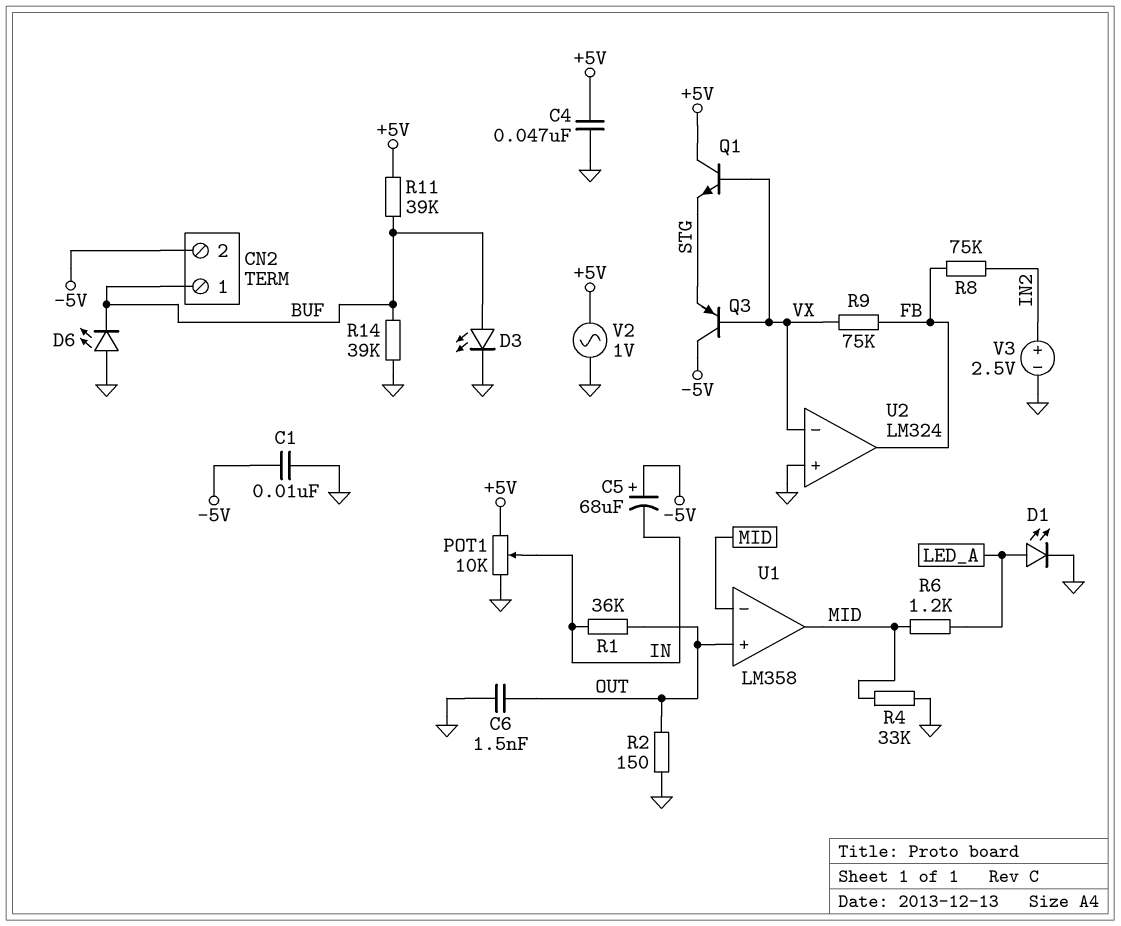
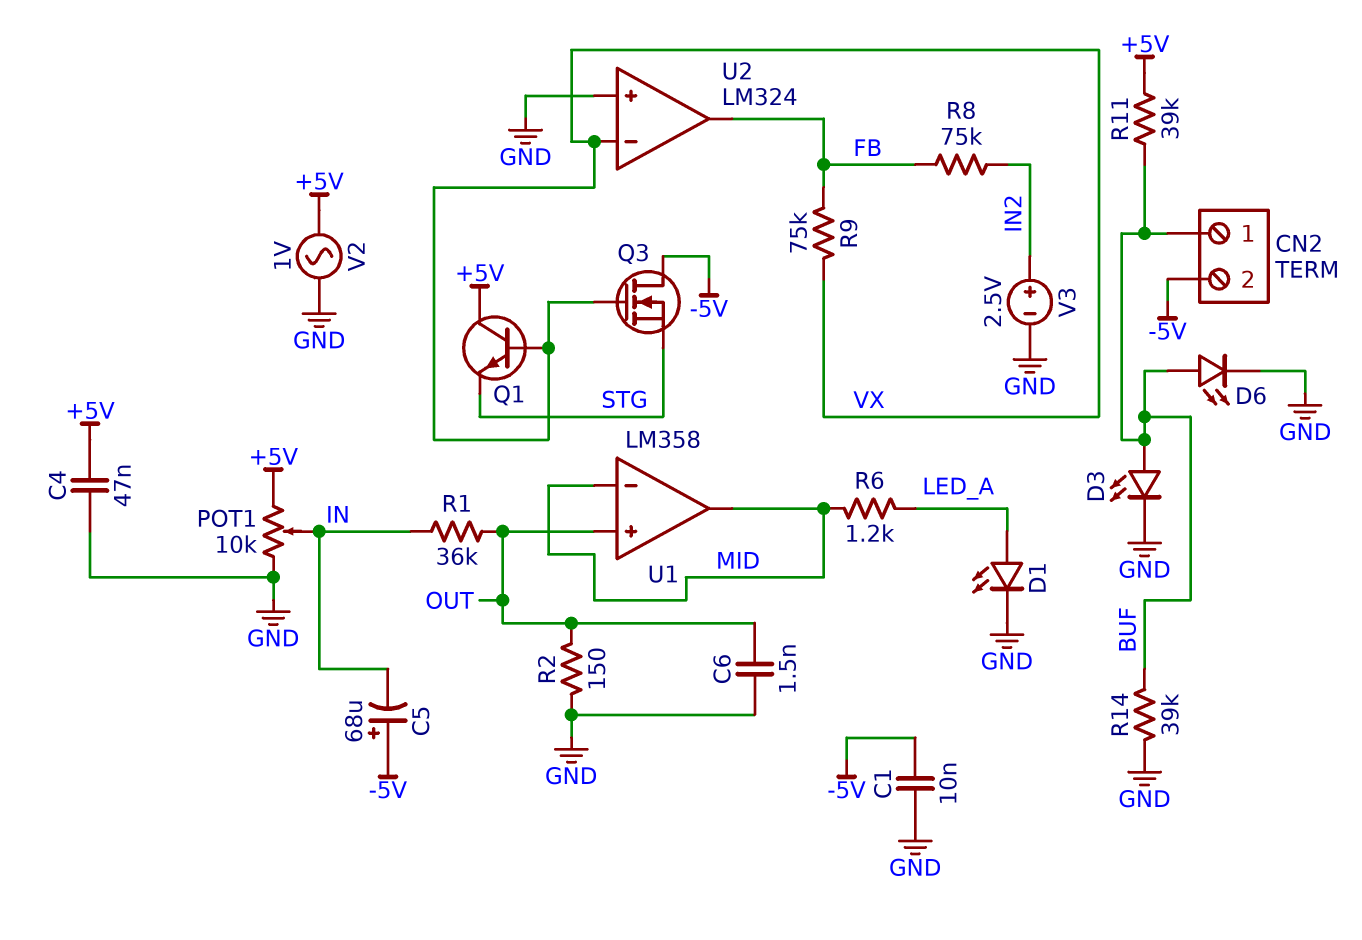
D6: LED (A GND, K BUF) -> LED (A BUF, K GND)
Q3: PNP (B VX, C -5V, E STG) -> NMOS (G VX, D -5V, S STG)
R4: 33k (GND, MID) -> none

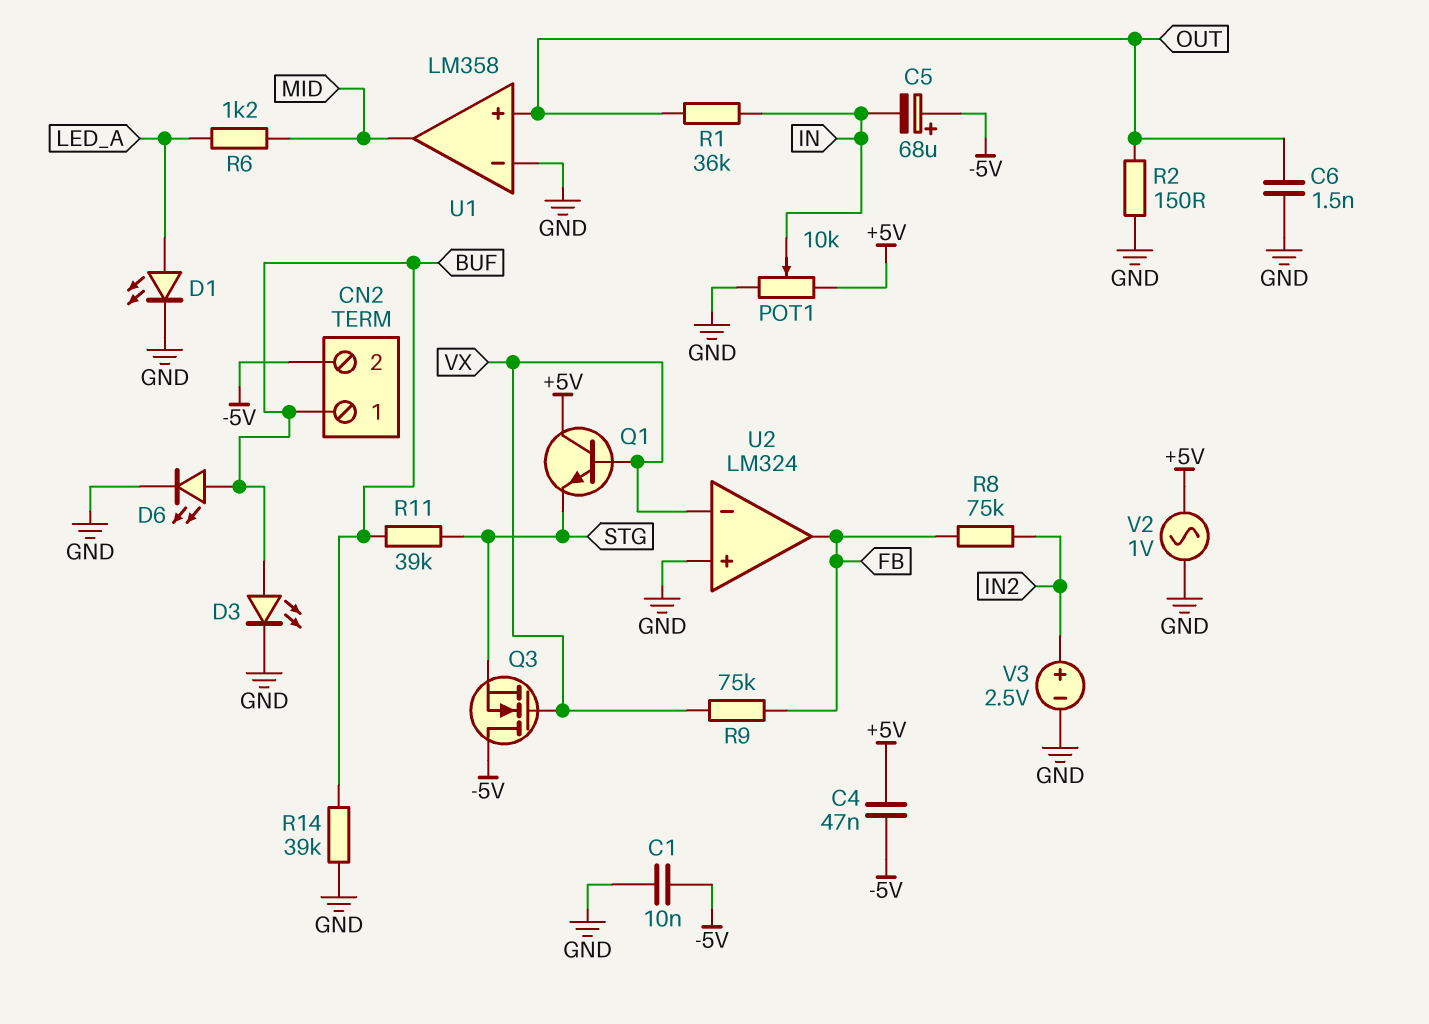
C4: 47nF (+5V, GND) -> 47nF (+5V, -5V)
R11: 39k (+5V, BUF) -> 39k (BUF, STG)
U1 pin in-: MID -> GND

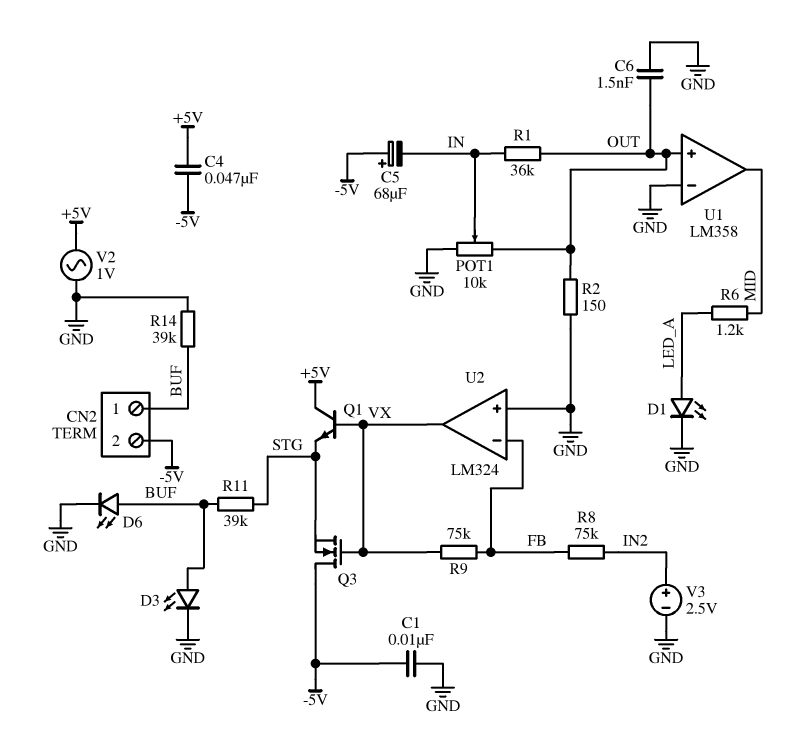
POT1: 10k (+5V, GND, wiper IN) -> 10k (GND, OUT, wiper IN)
U2 pin in-: VX -> FB
U2 pin out: FB -> VX

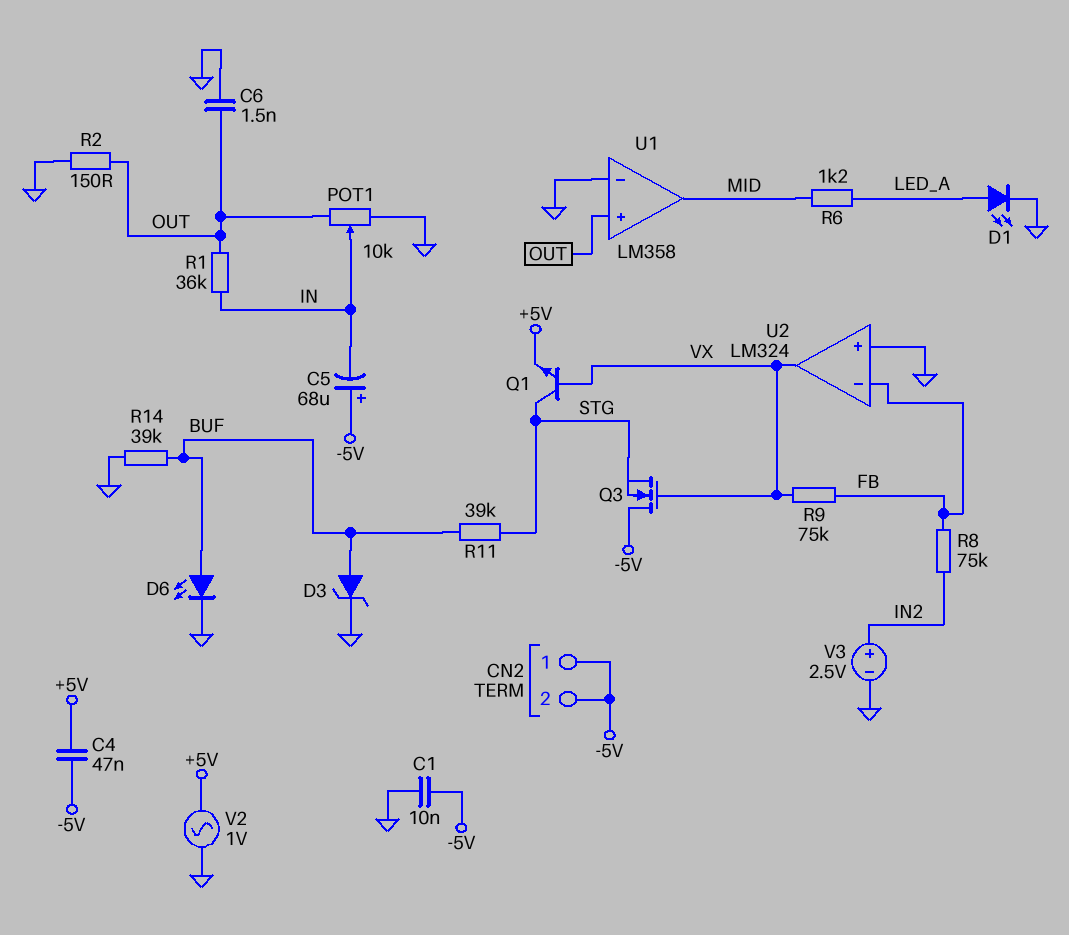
CN2 pin 1: BUF -> -5V
D3: LED (A BUF, K GND) -> zener (A BUF, K GND)
Q1: NPN (B VX, C +5V, E STG) -> NPN (B VX, C STG, E +5V)

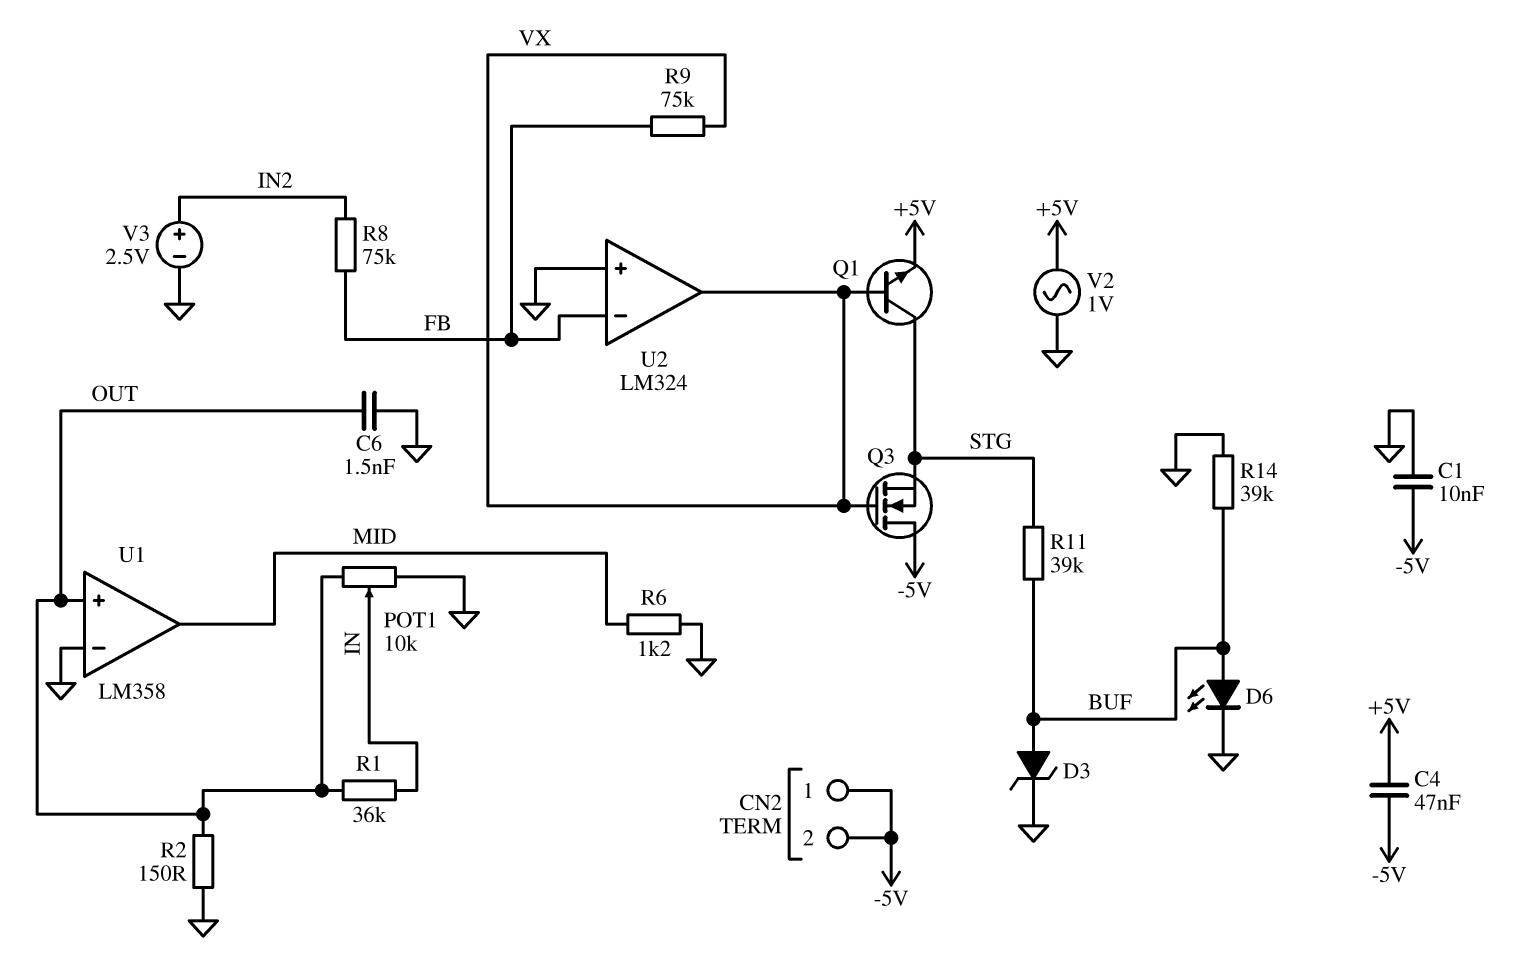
C5: 68uF (plus -5V, minus IN) -> none
D1: LED (A LED_A, K GND) -> none
R6: 1.2k (LED_A, MID) -> 1.2k (GND, MID)

